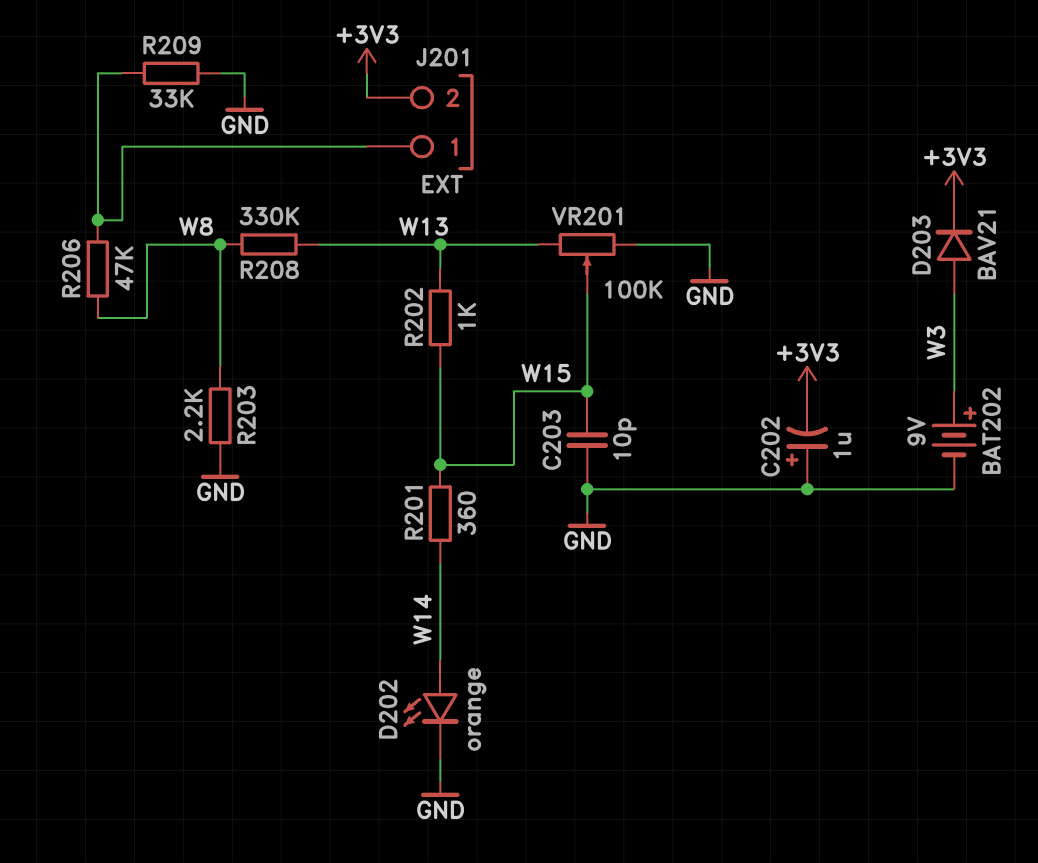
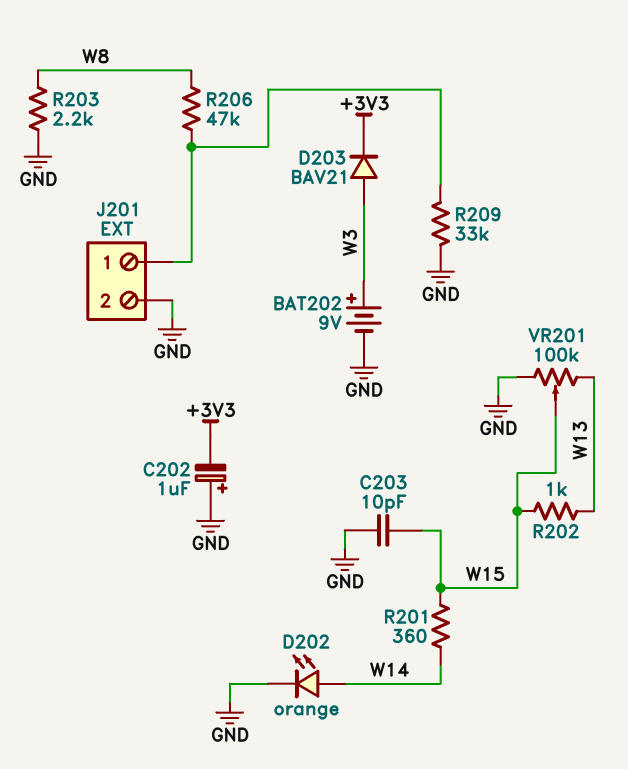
J201 pin 2: +3V3 -> GND
R208: 330k (W8, W13) -> none

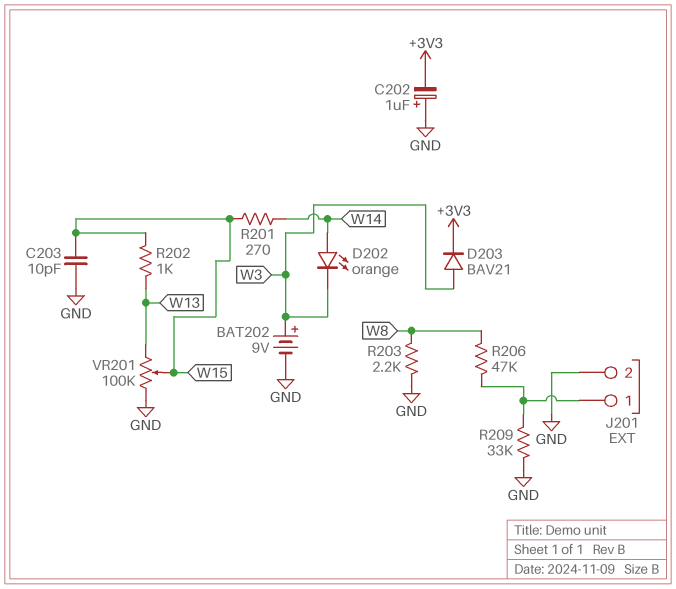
D202: LED orange (A W14, K GND) -> LED orange (A W14, K W3)
R201: 360 (W14, W15) -> 270 (W14, W15)

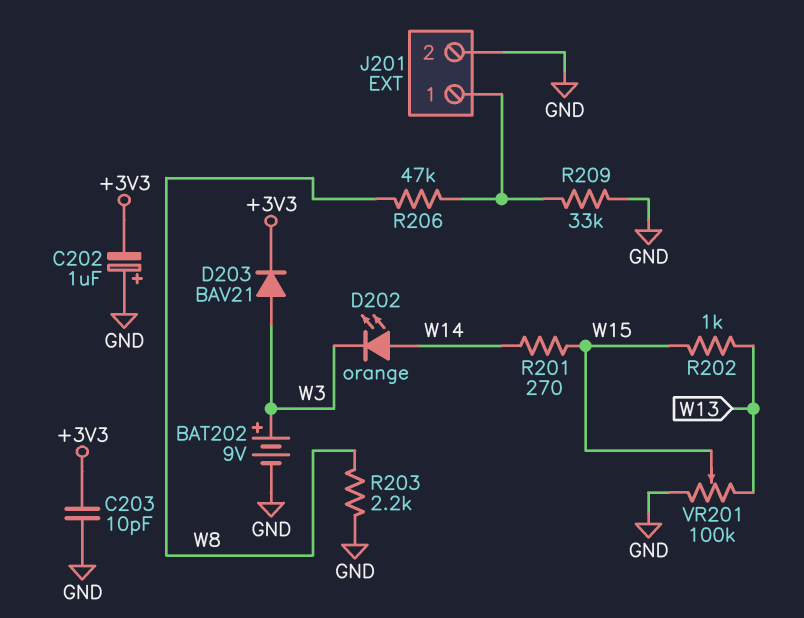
C203: 10pF (GND, W15) -> 10pF (+3V3, GND)

